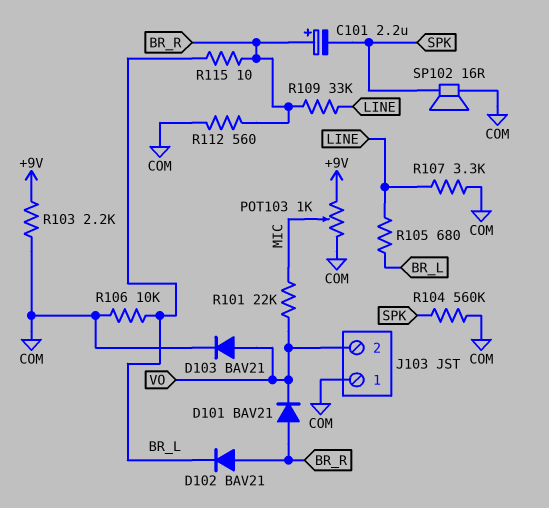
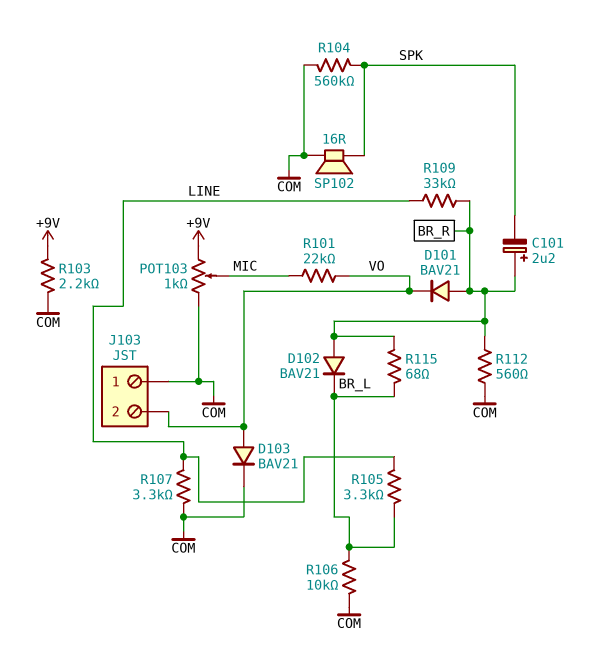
R105: 680 (BR_L, LINE) -> 3.3k (BR_L, LINE)
R115: 10 (BR_L, BR_R) -> 68 (BR_L, BR_R)

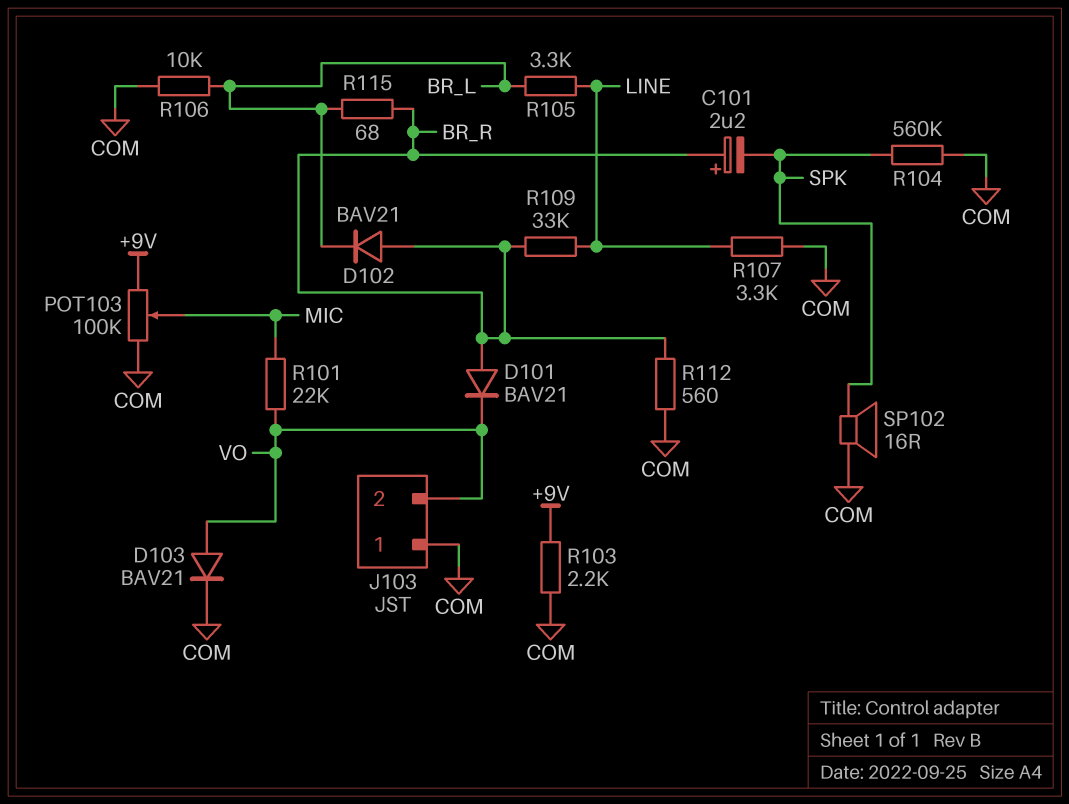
POT103: 1k (+9V, COM, wiper MIC) -> 100k (+9V, COM, wiper MIC)

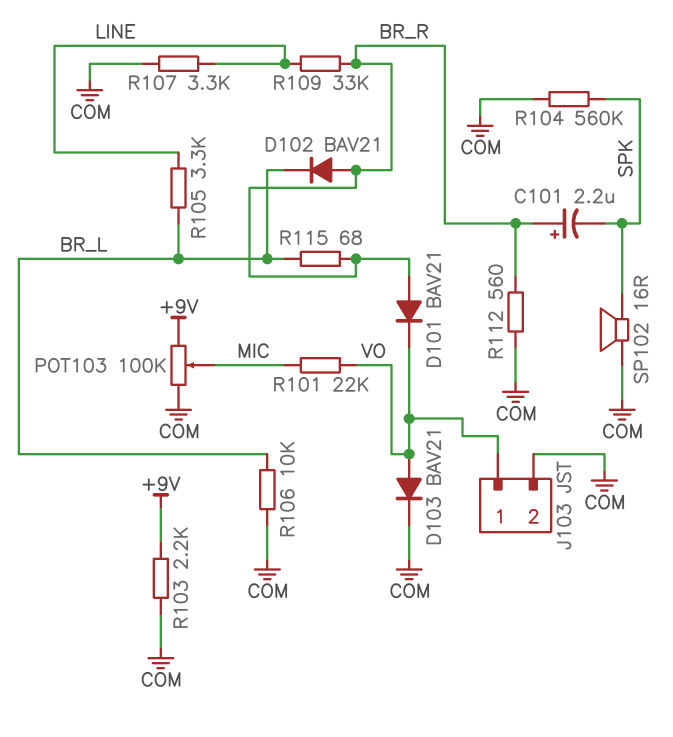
J103 pin 1: COM -> VO
J103 pin 2: VO -> COM

